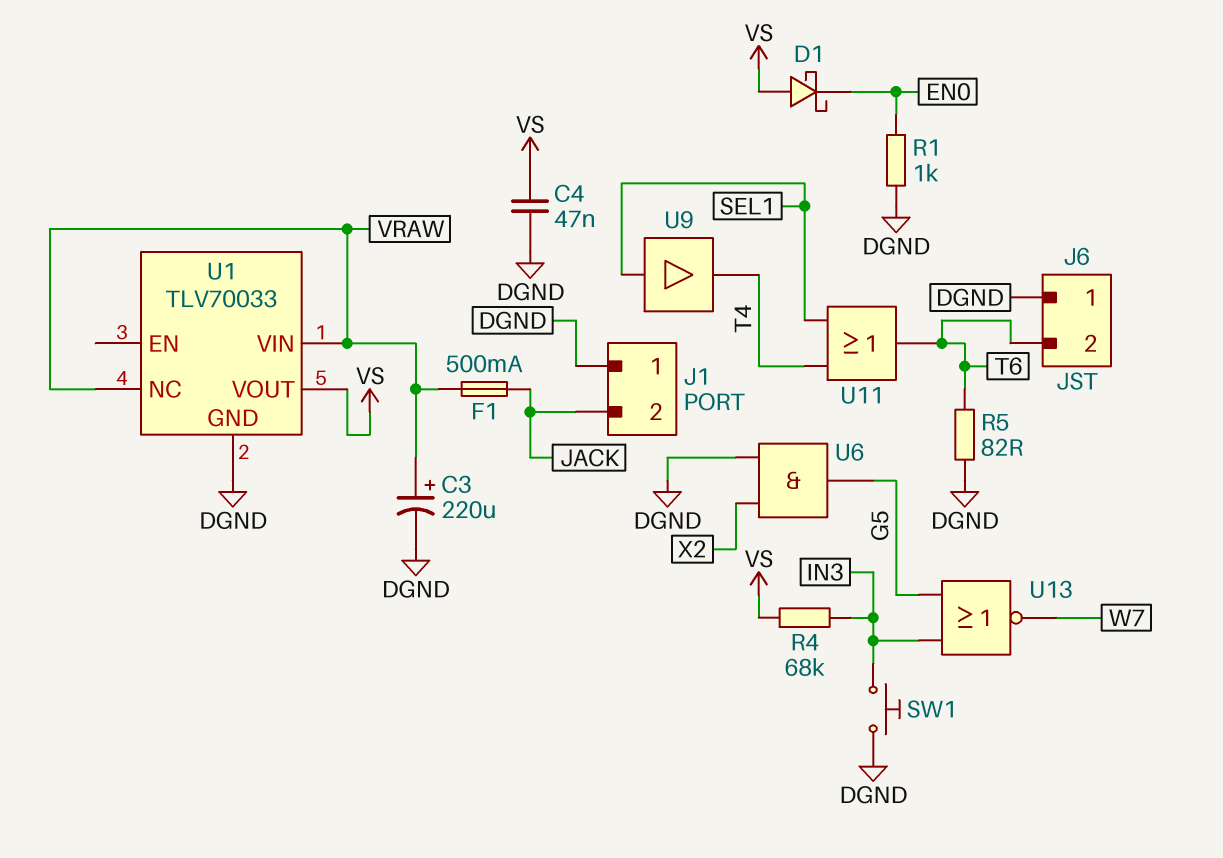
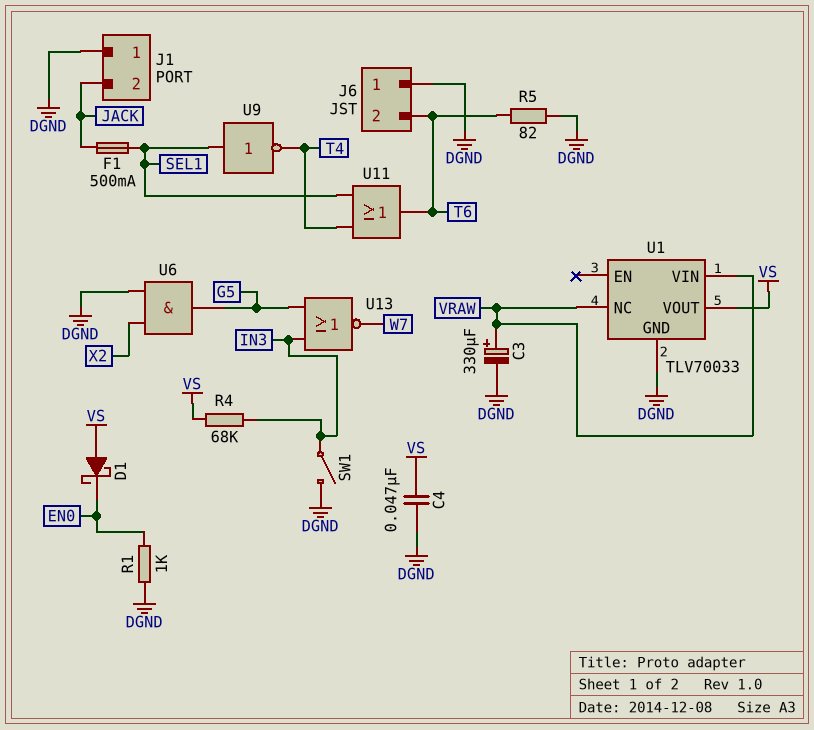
C3: 220uF (plus VRAW, minus DGND) -> 330uF (plus VRAW, minus DGND)
F1: 500mA (JACK, VRAW) -> 500mA (JACK, SEL1)
SW1: button (DGND, IN3) -> switch (DGND, IN3)
U9: buffer (in SEL1, out T4) -> NOT (in SEL1, out T4)

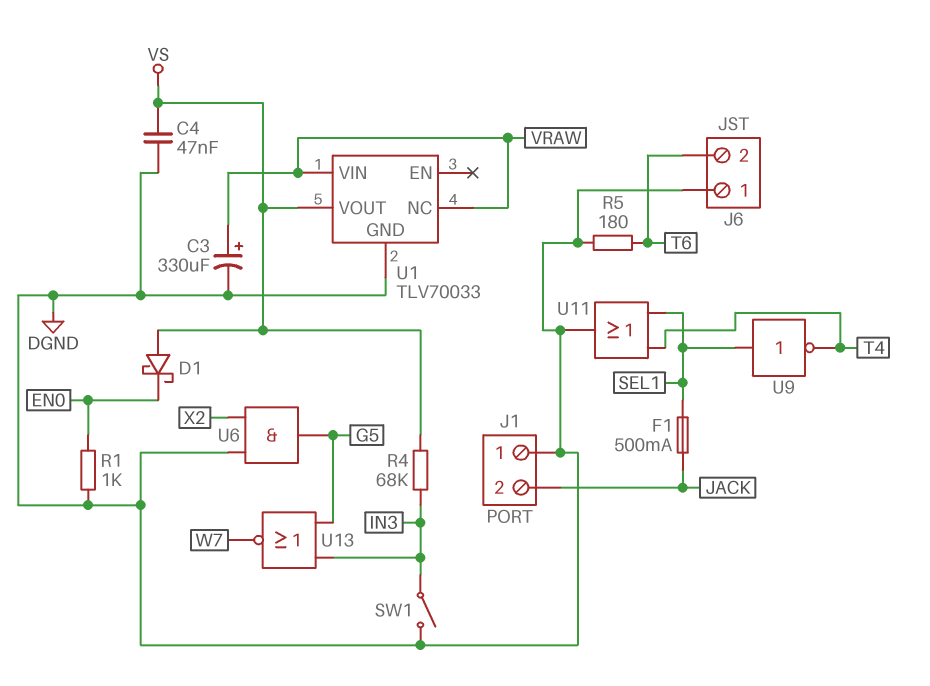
R5: 82 (DGND, T6) -> 180 (DGND, T6)
U11: OR (in SEL1, in T4, out T6) -> OR (in SEL1, in T4, out DGND)

